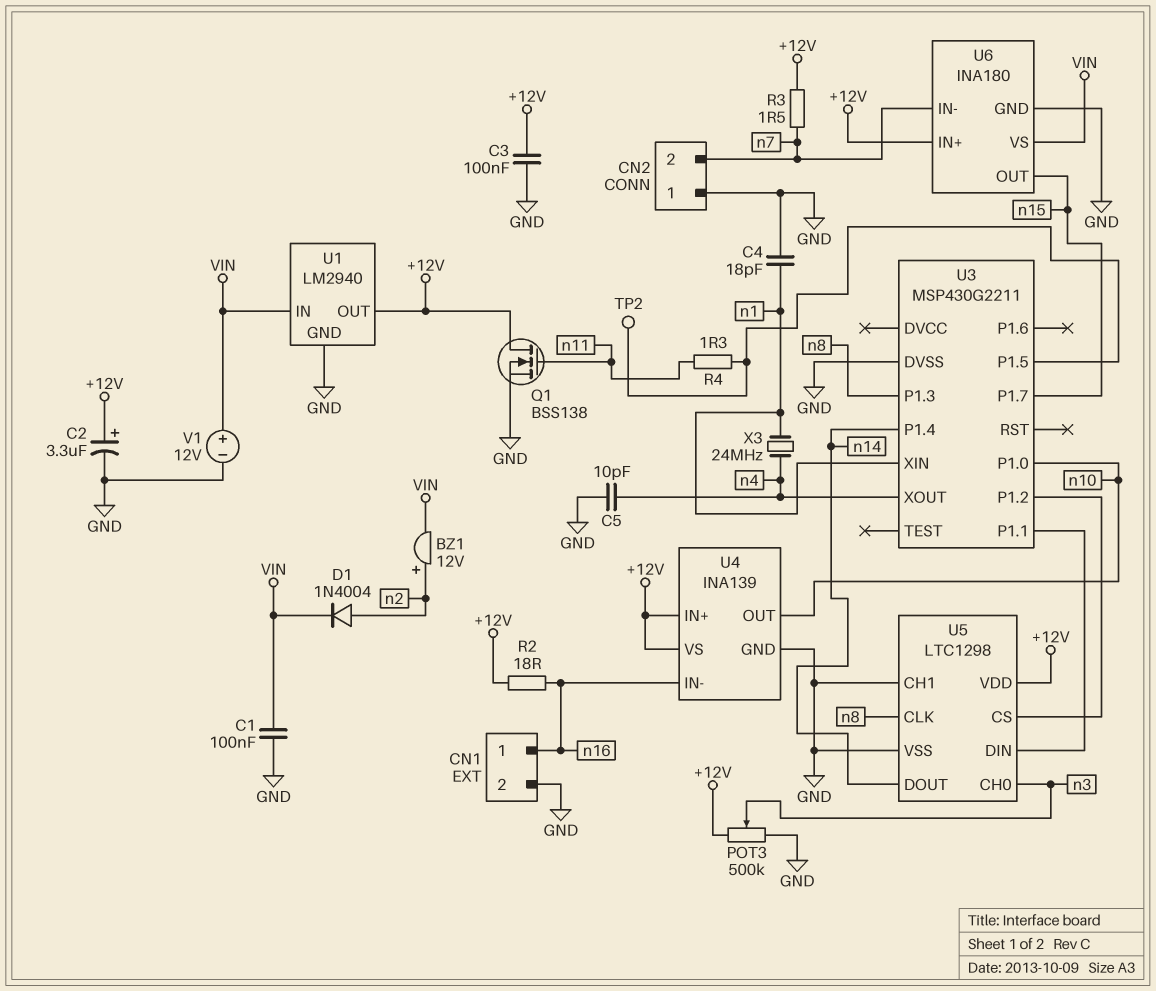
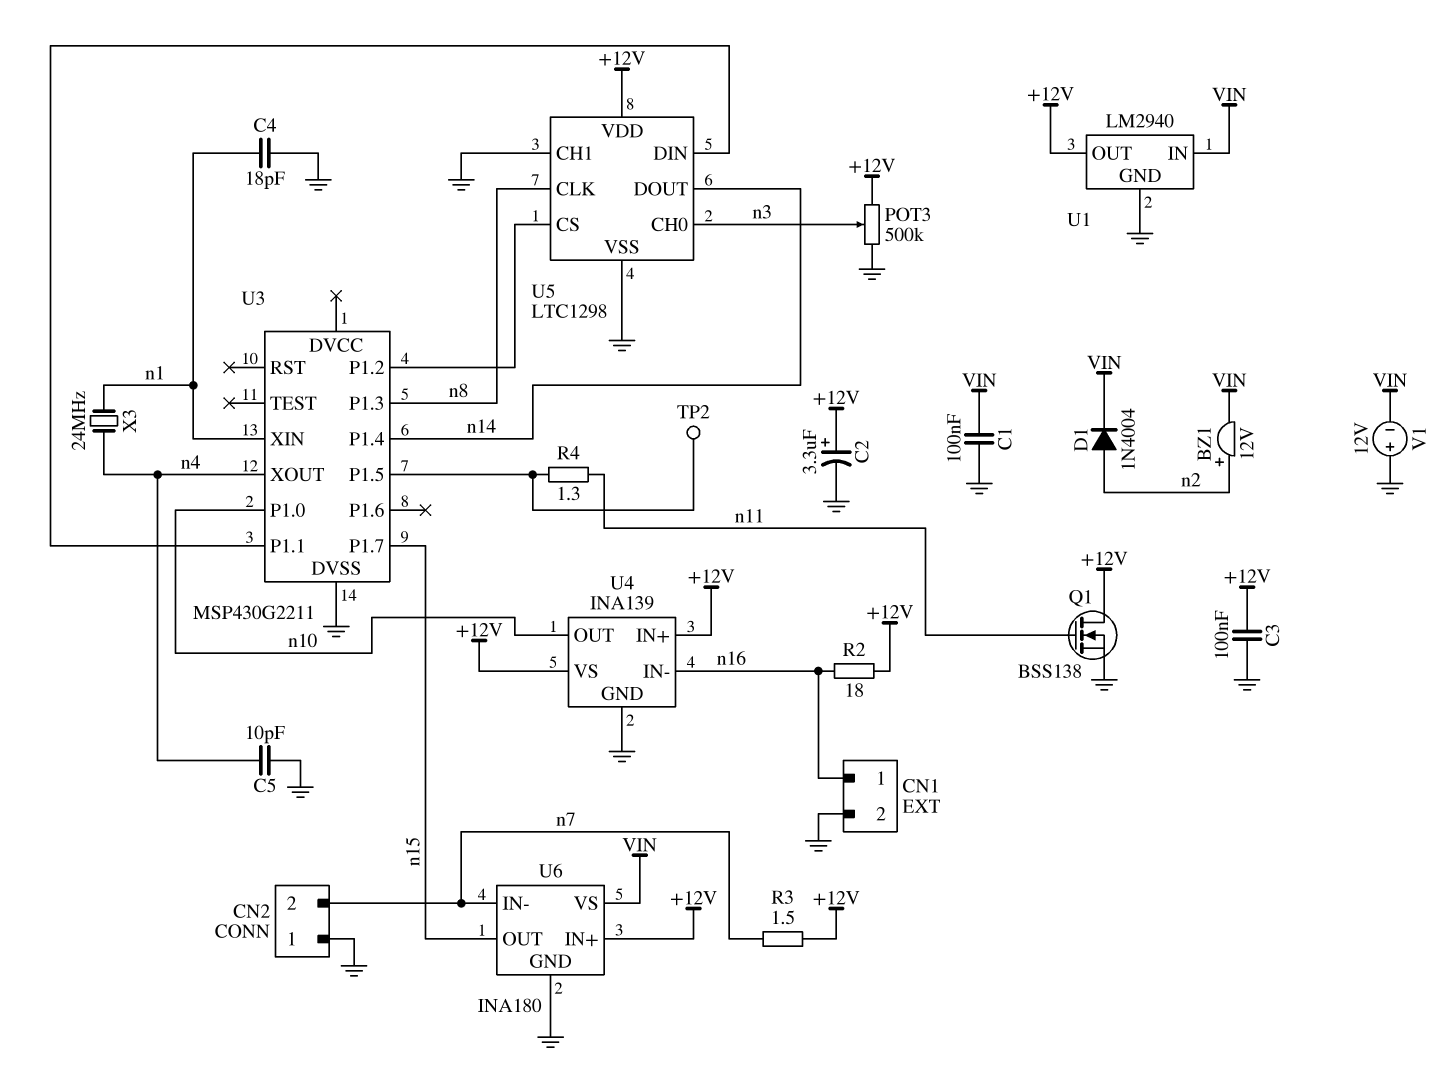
V1: 12V (plus VIN, minus GND) -> 12V (plus GND, minus VIN)

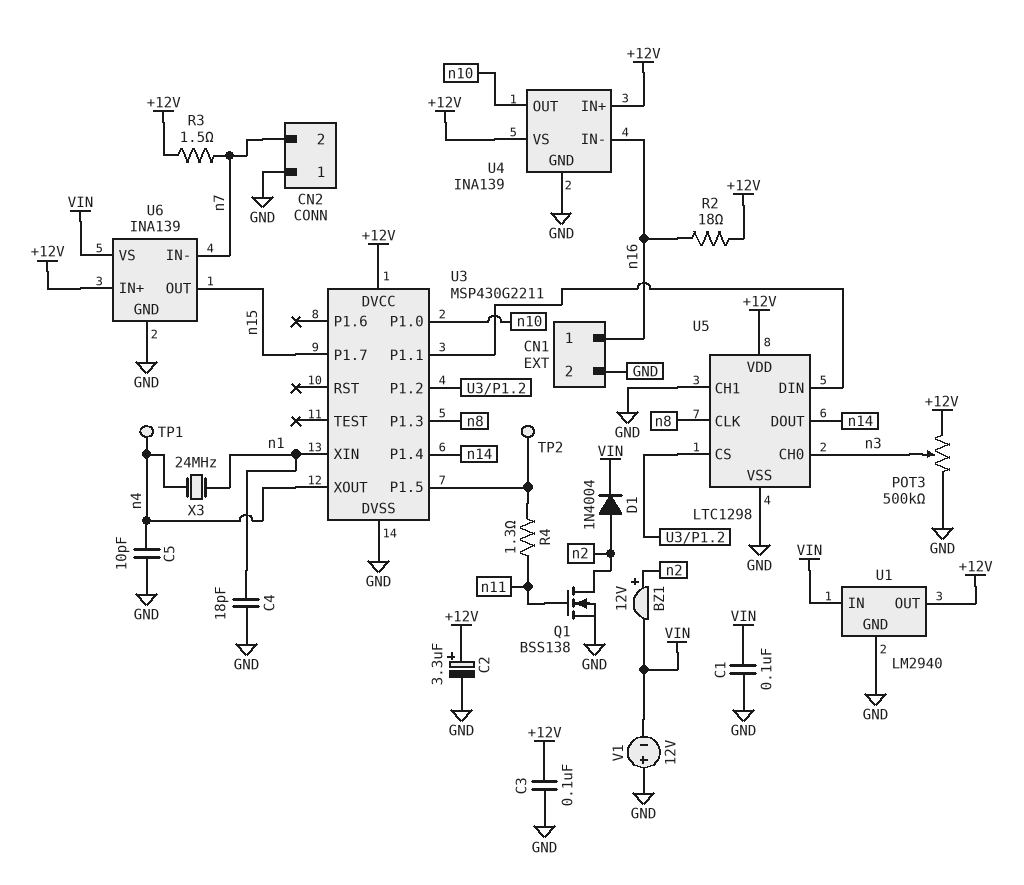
Q1: NMOS BSS138 (G n11, D +12V, S GND) -> NMOS BSS138 (G n11, D n2, S GND)
TP1: none -> test point (n4)
U3 pin DVCC: none -> +12V
U6: INA180 -> INA139

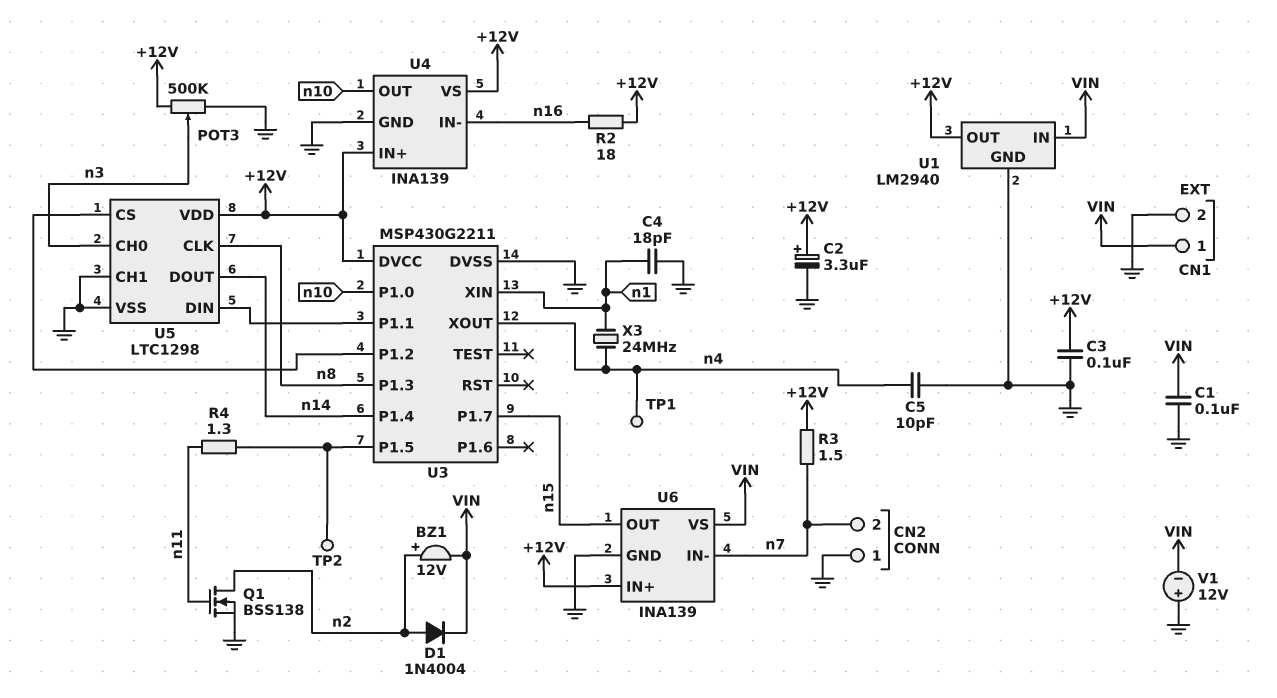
CN1 pin 1: n16 -> VIN

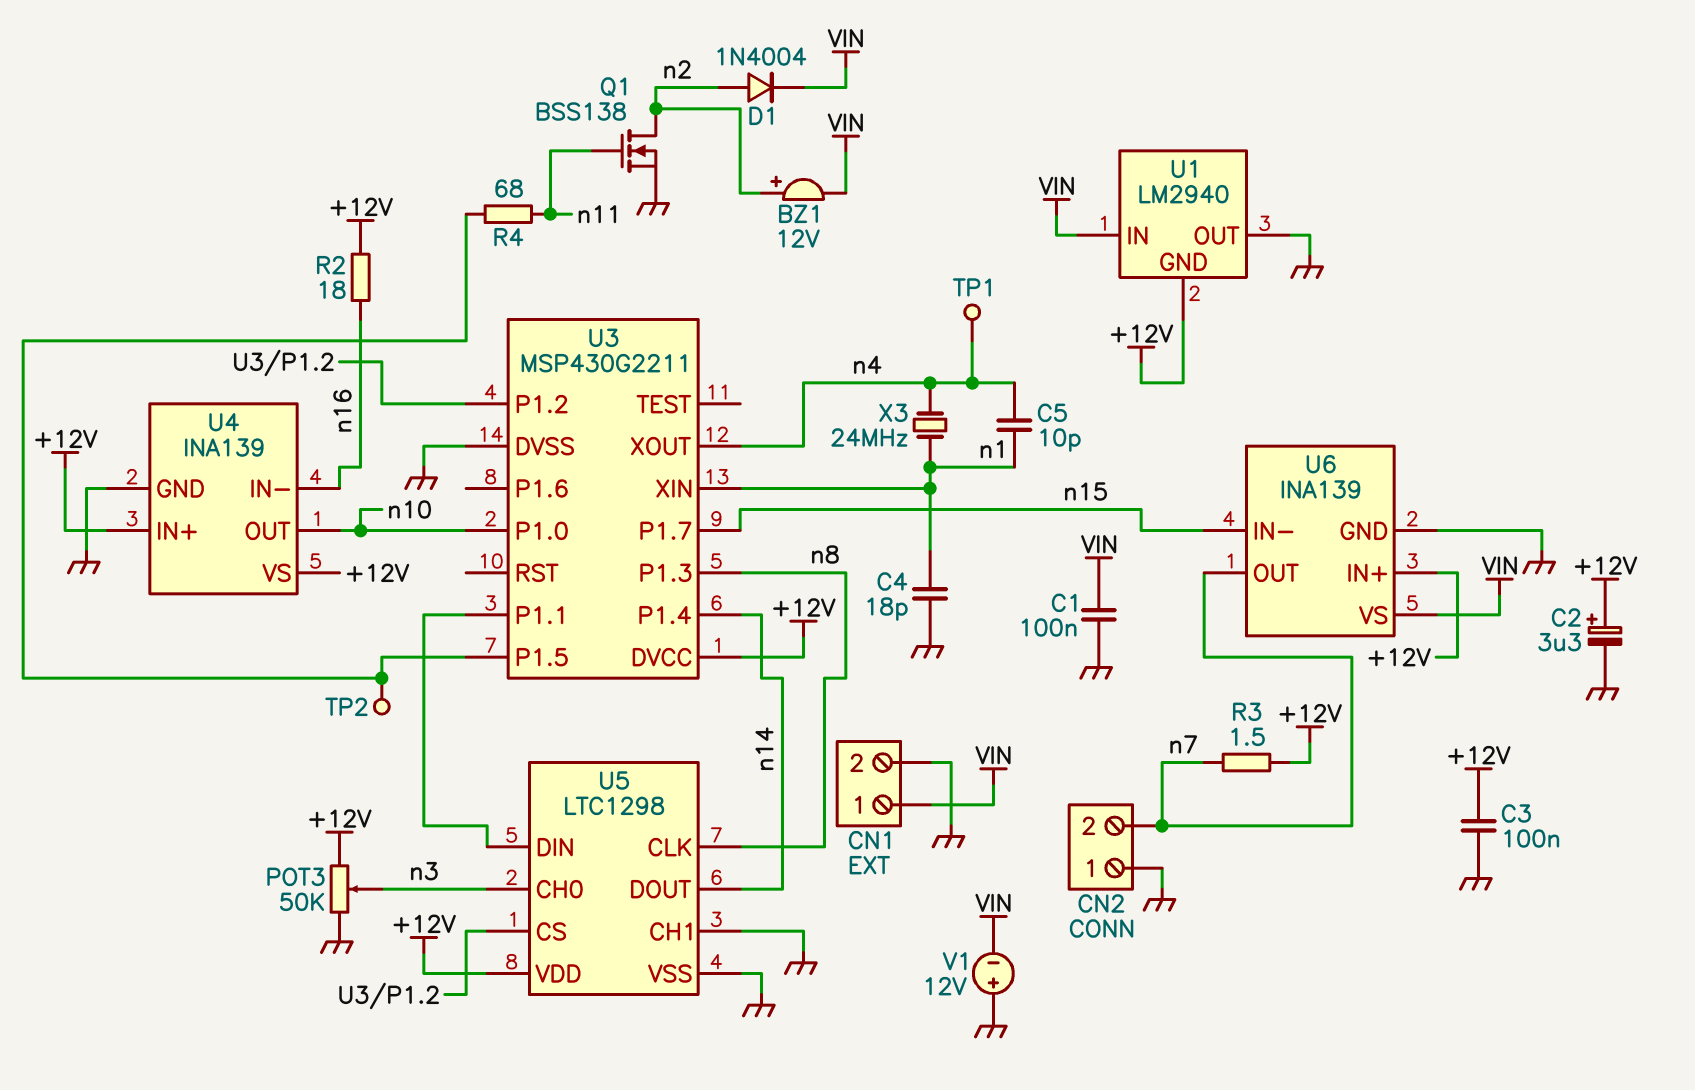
C5: 10pF (GND, n4) -> 10pF (n1, n4)
POT3: 500k (+12V, GND, wiper n3) -> 50k (+12V, GND, wiper n3)
R4: 1.3 (U3/P1.5, n11) -> 68 (U3/P1.5, n11)
U1 pin GND: GND -> +12V
U1 pin OUT: +12V -> GND
U6 pin IN-: n7 -> n15
U6 pin OUT: n15 -> n7

